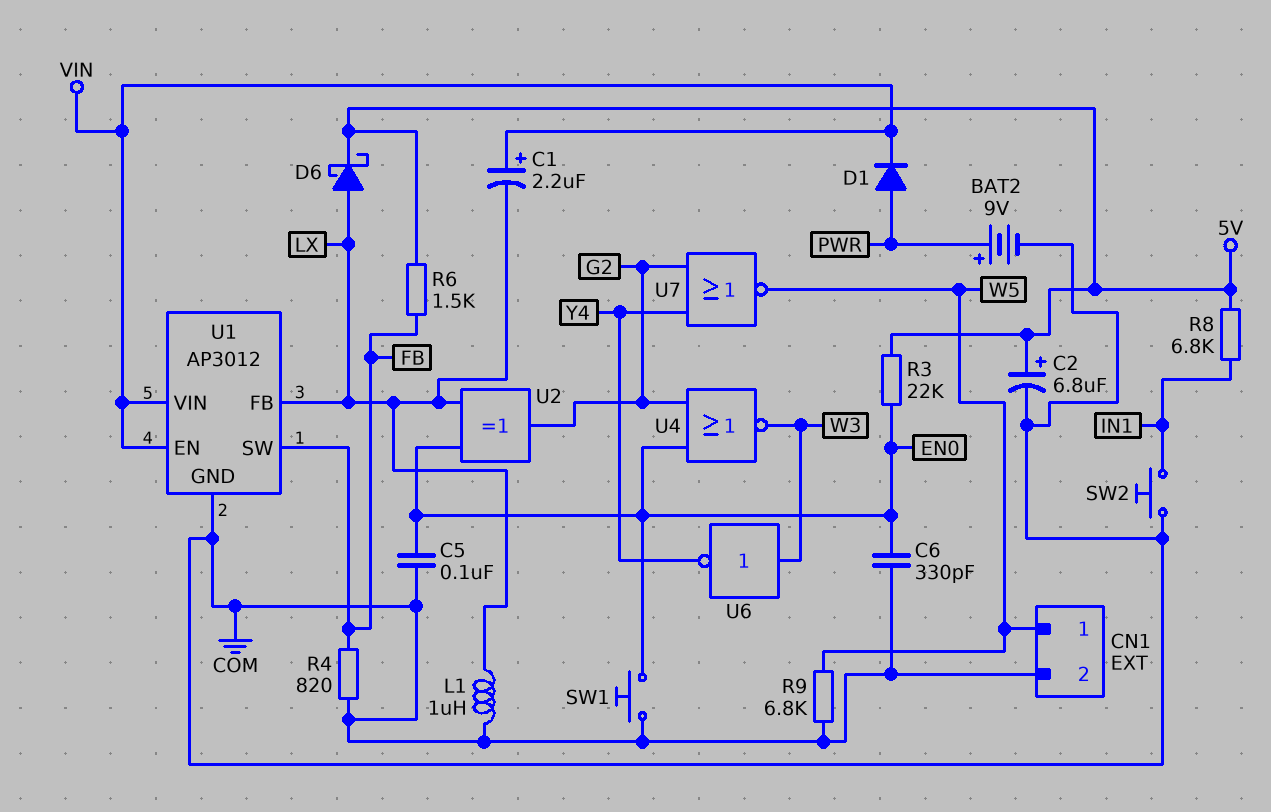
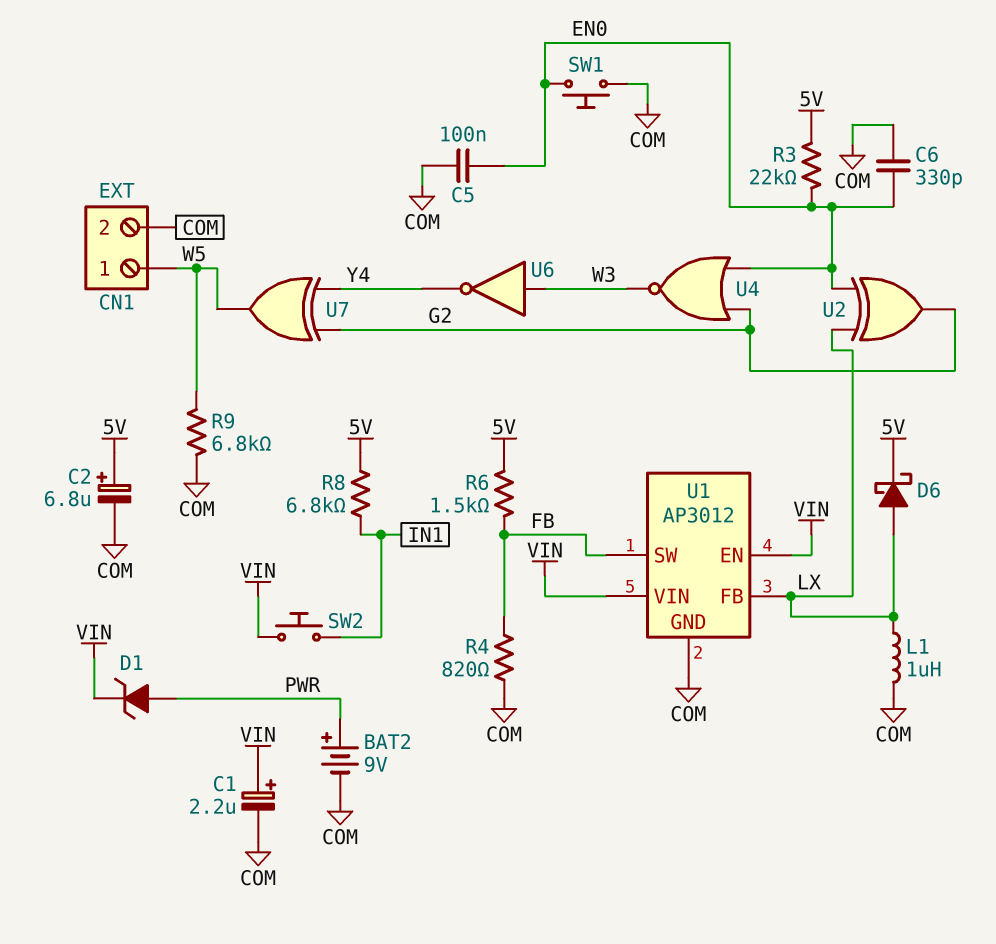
C1: 2.2uF (plus VIN, minus LX) -> 2.2uF (plus VIN, minus COM)
D1: diode (A PWR, K VIN) -> zener (A PWR, K VIN)
SW2: button (COM, IN1) -> button (IN1, VIN)
U7: NOR (in G2, in Y4, out W5) -> XOR (in G2, in Y4, out W5)

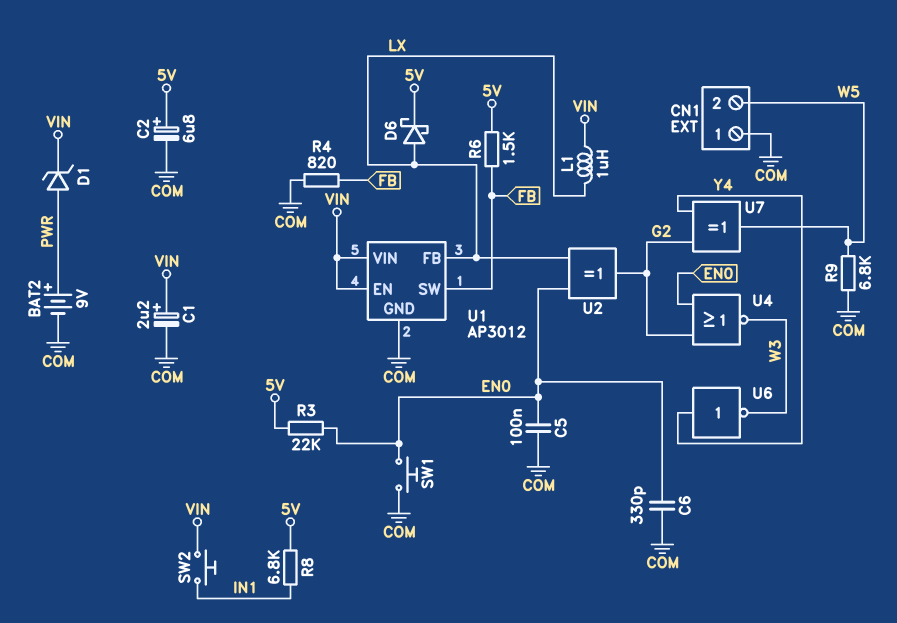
CN1 pin 1: W5 -> COM
CN1 pin 2: COM -> W5
L1: 1uH (COM, LX) -> 1uH (LX, VIN)
U6: NOT (in W3, out Y4) -> NOT (in Y4, out W3)

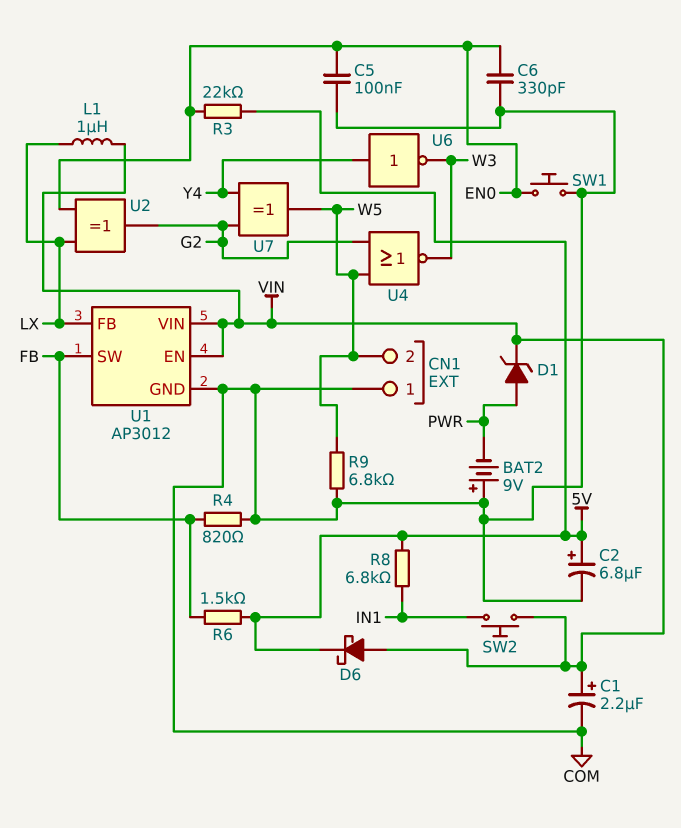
BAT2: 9V (plus PWR, minus COM) -> 9V (plus COM, minus PWR)
D6: schottky (A LX, K 5V) -> schottky (A VIN, K 5V)
U4: NOR (in EN0, in G2, out W3) -> NOR (in G2, in W5, out W3)

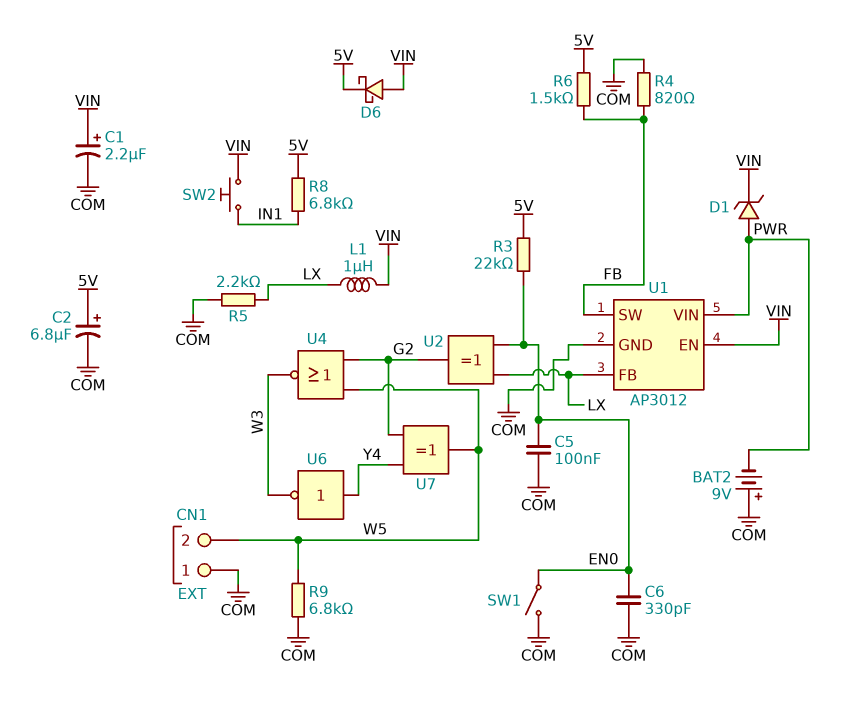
R5: none -> 2.2k (COM, LX)
SW1: button (COM, EN0) -> switch (COM, EN0)
U1 pin VIN: VIN -> PWR

